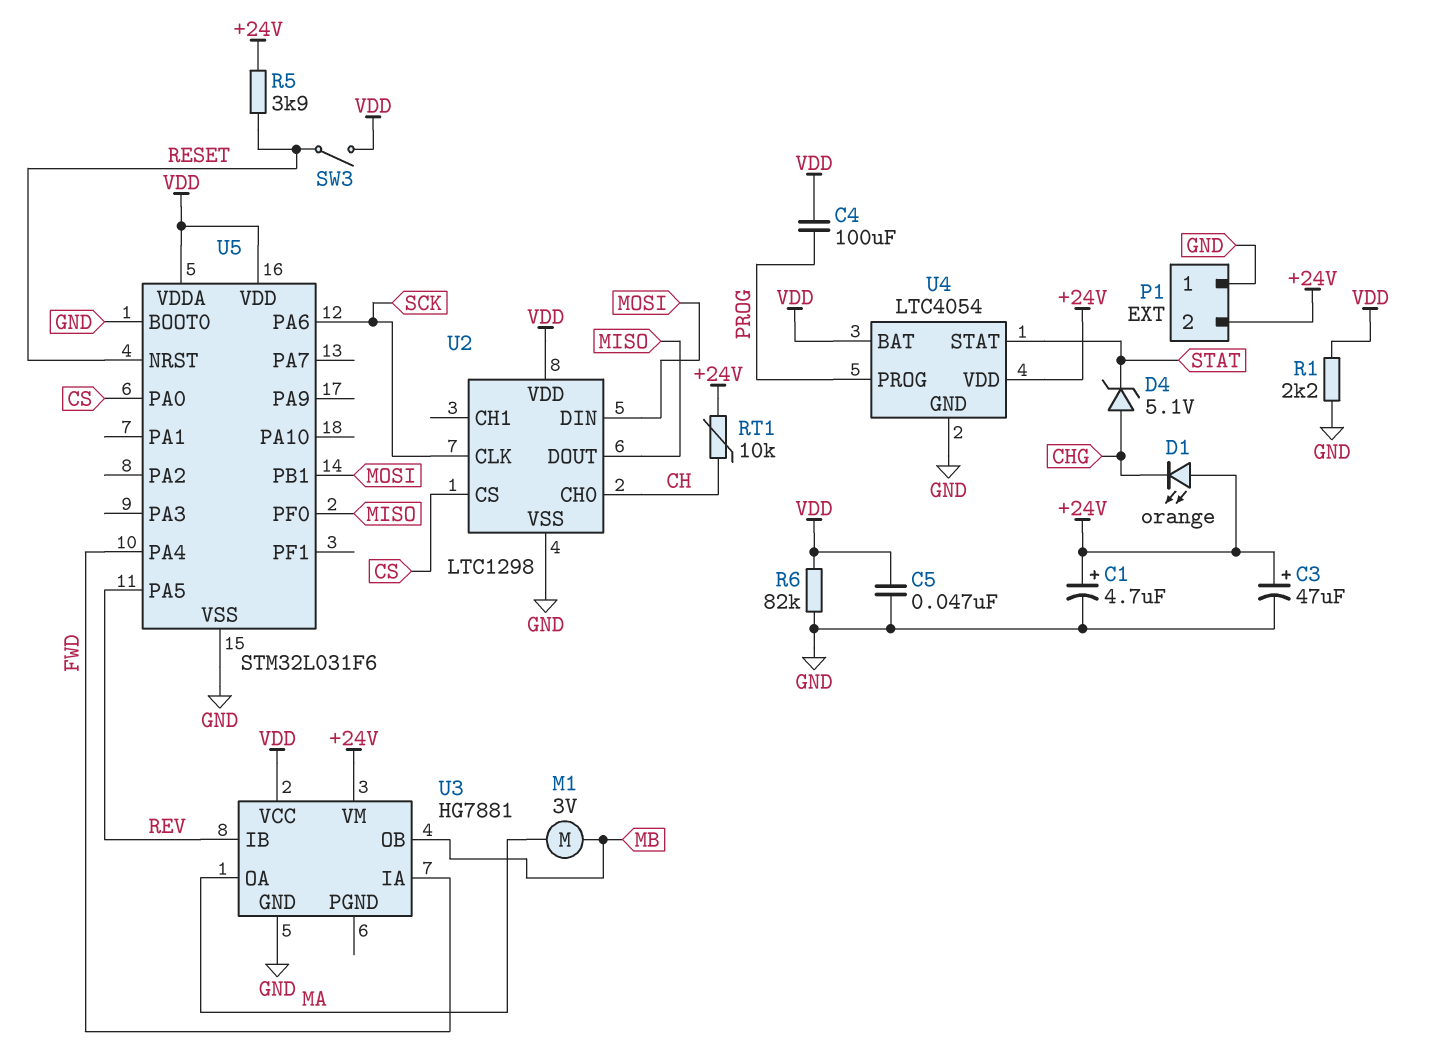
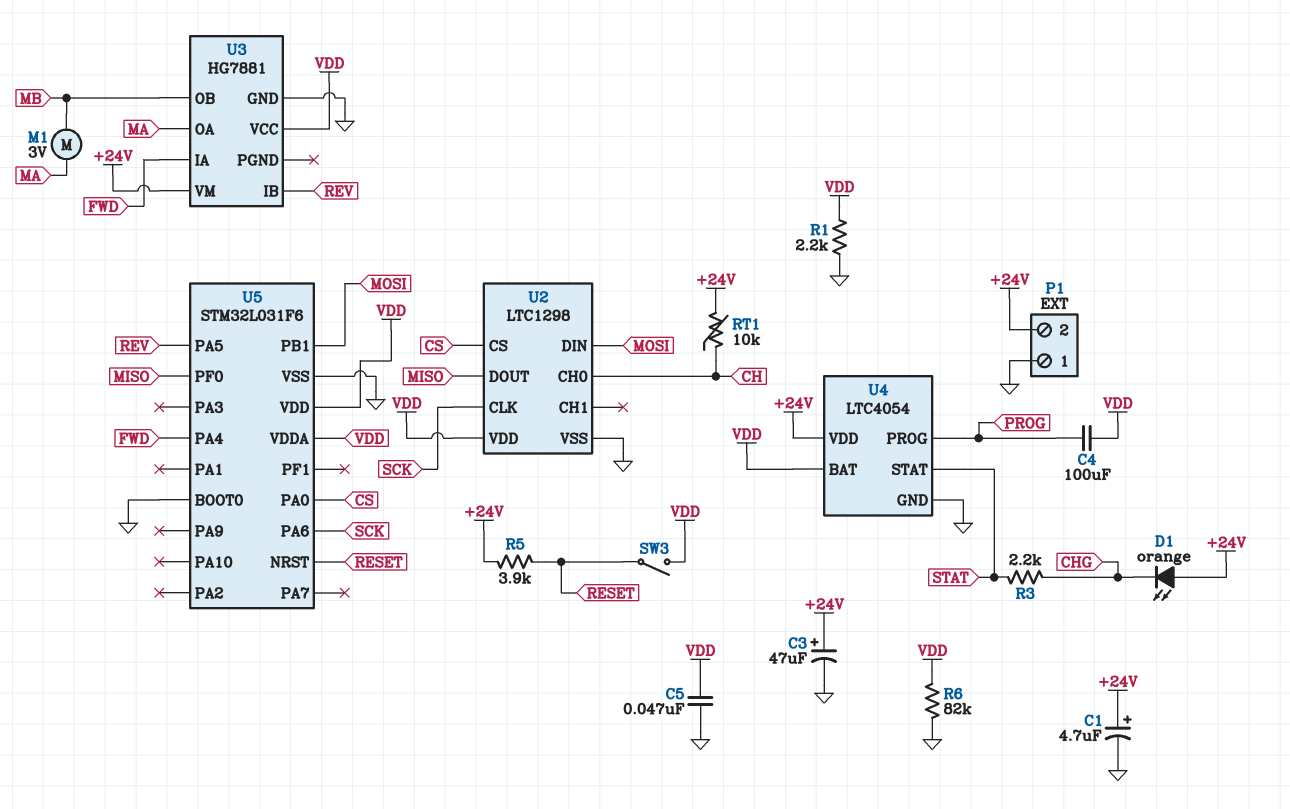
D4: zener 5.1V (A CHG, K STAT) -> none
R3: none -> 2.2k (CHG, STAT)

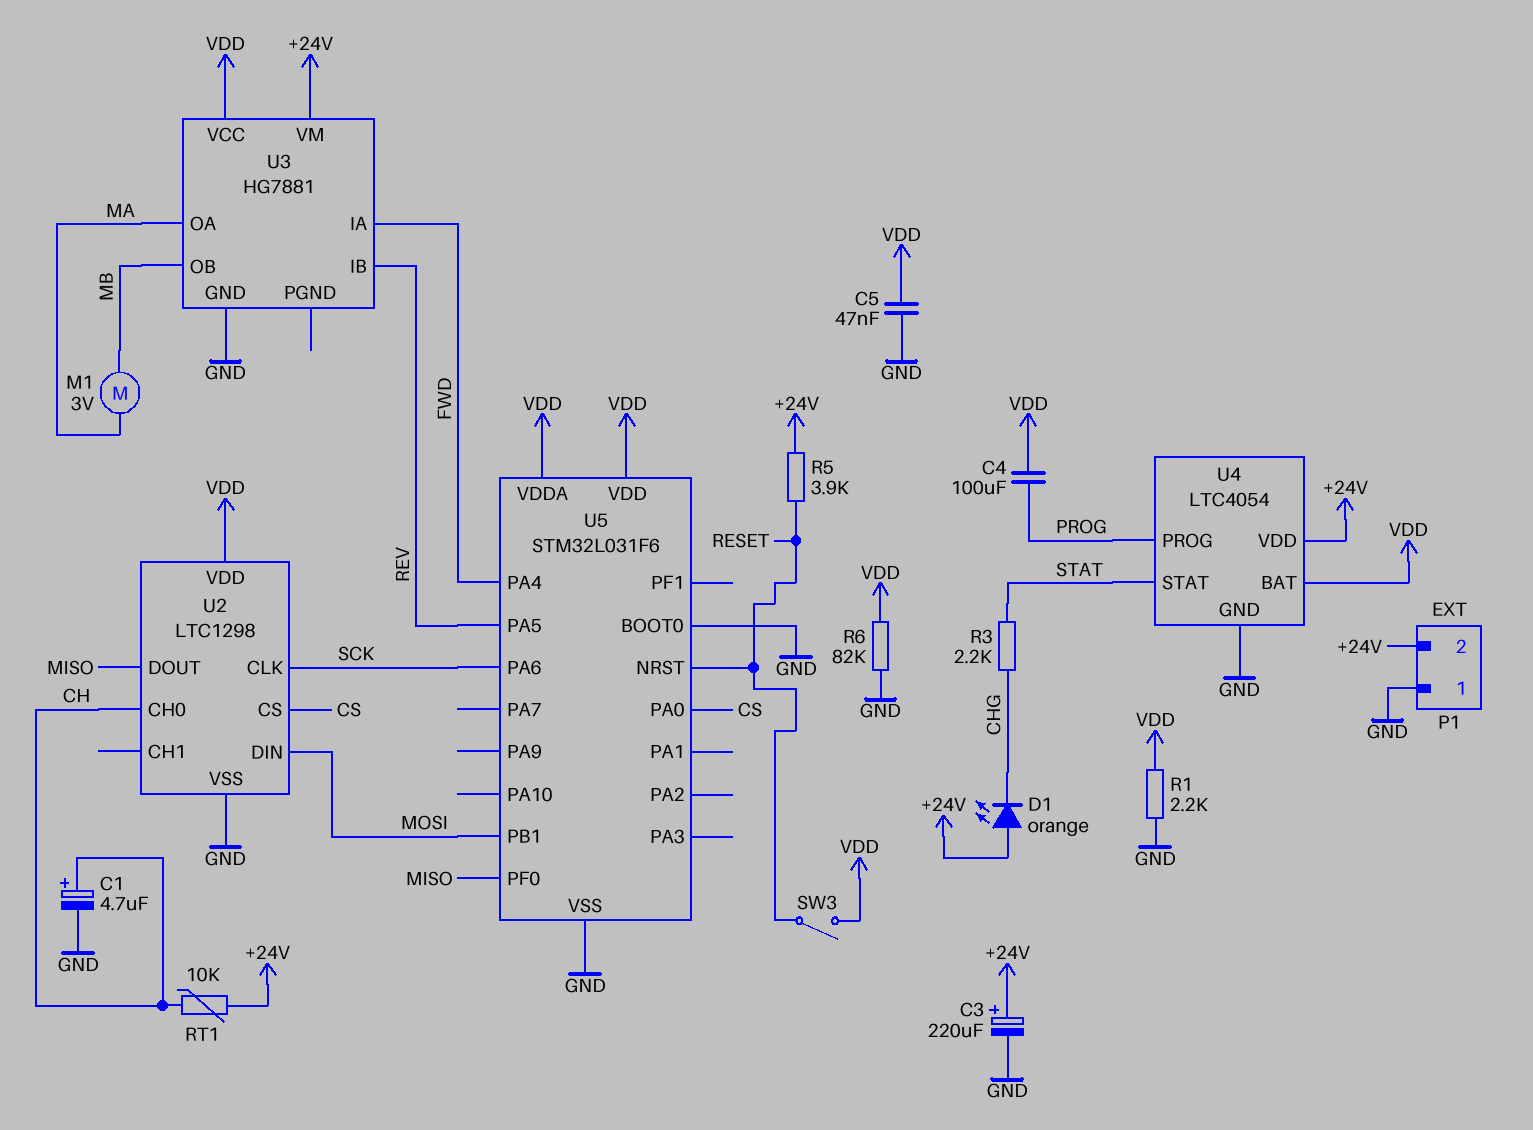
C1: 4.7uF (plus +24V, minus GND) -> 4.7uF (plus CH, minus GND)
C3: 47uF (plus +24V, minus GND) -> 220uF (plus +24V, minus GND)

